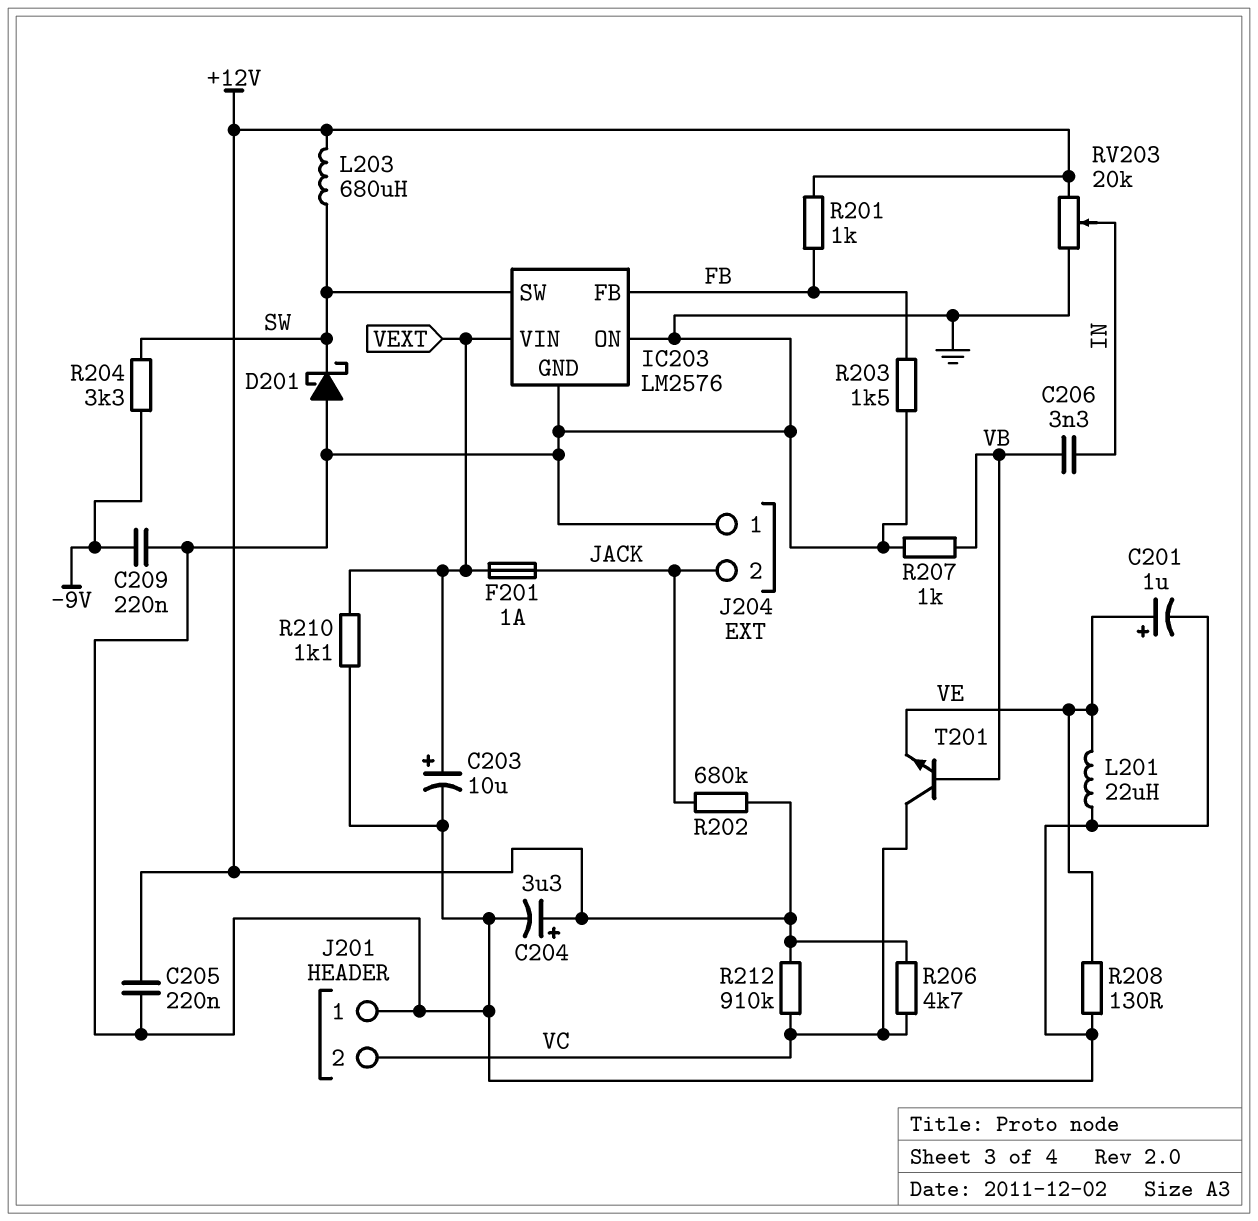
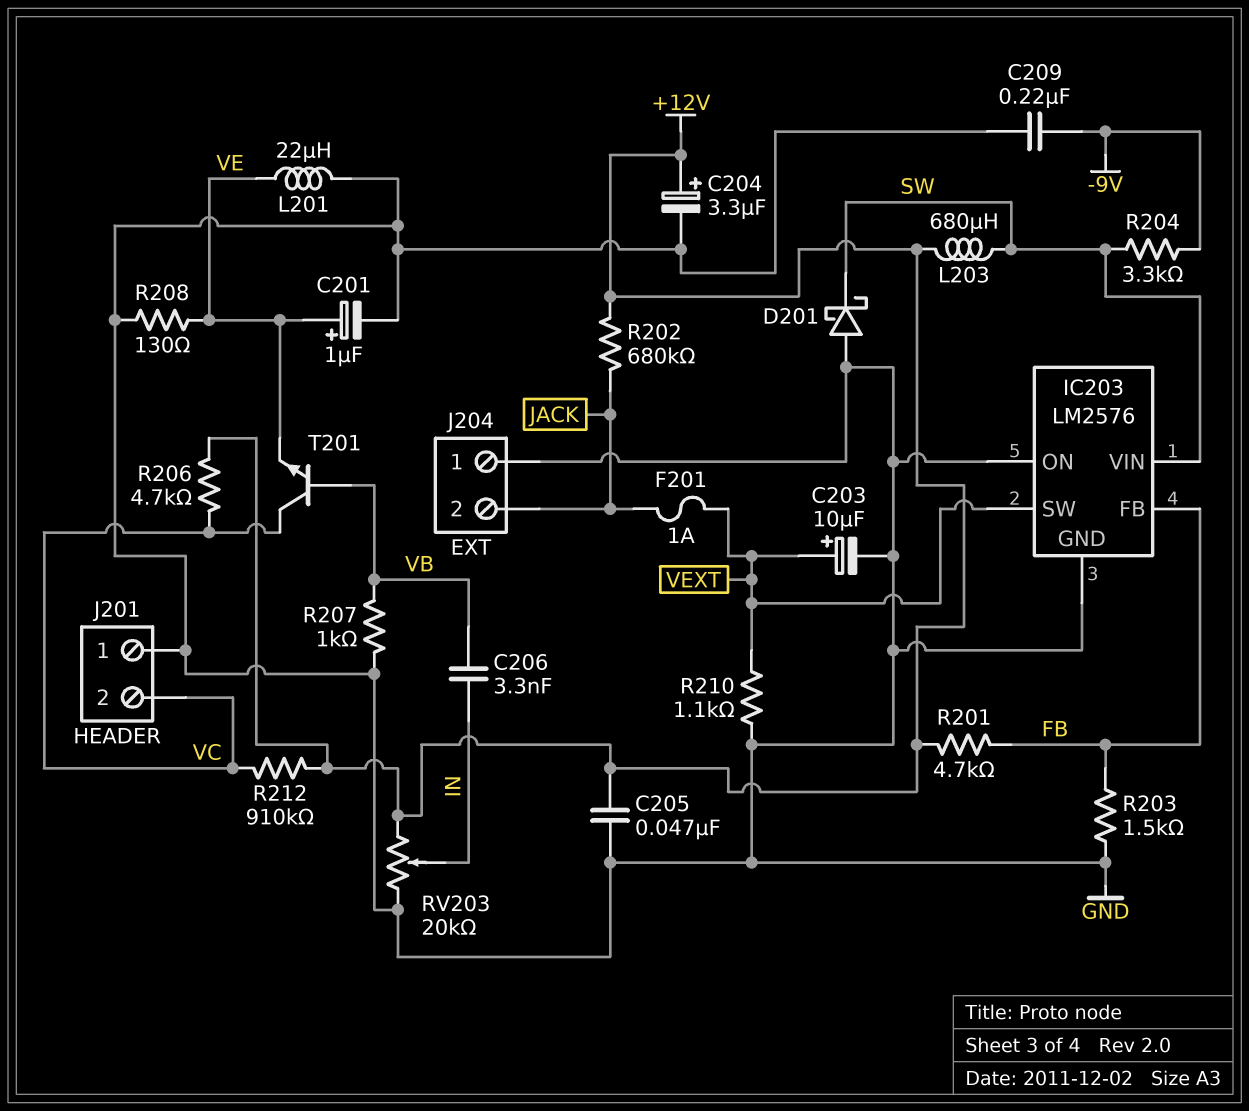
C205: 220nF (+12V, GND) -> 47nF (+12V, GND)
IC203 pin SW: SW -> VEXT
IC203 pin VIN: VEXT -> SW
R201: 1k (+12V, FB) -> 4.7k (+12V, FB)

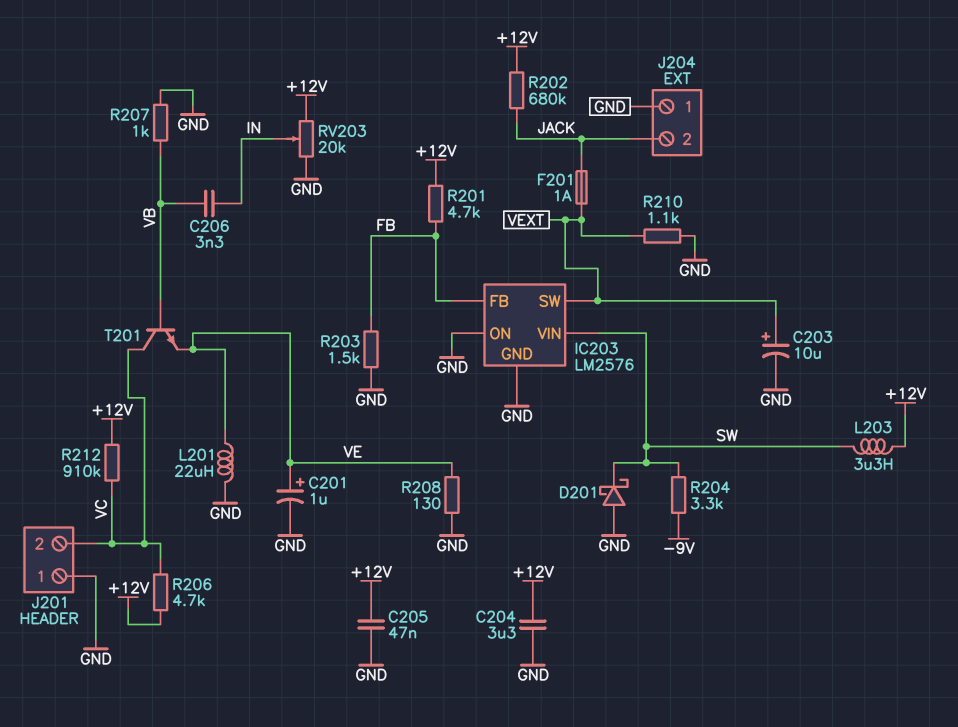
C204: 3.3uF (plus +12V, minus GND) -> 3.3uF (+12V, GND)
C209: 220nF (-9V, GND) -> none
L203: 680uH (+12V, SW) -> 3.3uH (+12V, SW)

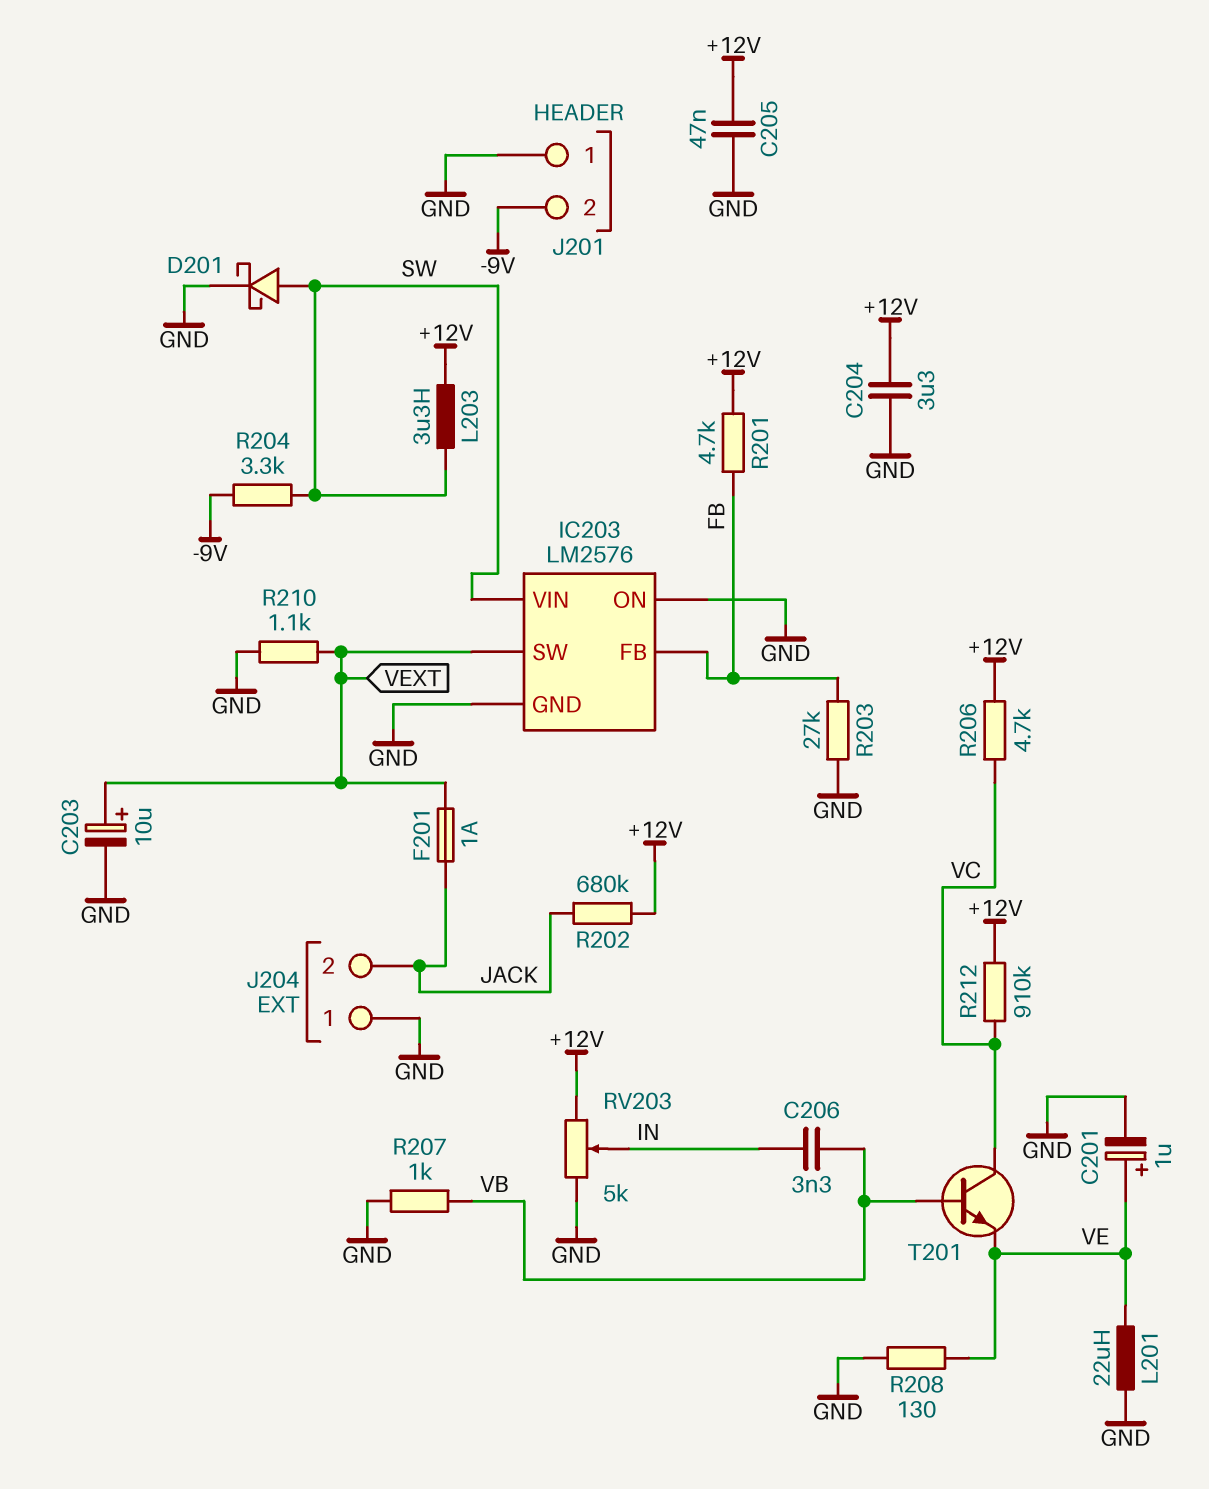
D201: schottky (A GND, K SW) -> schottky (A SW, K GND)
J201 pin 2: VC -> -9V
R203: 1.5k (FB, GND) -> 27k (FB, GND)
RV203: 20k (+12V, GND, wiper IN) -> 5k (+12V, GND, wiper IN)

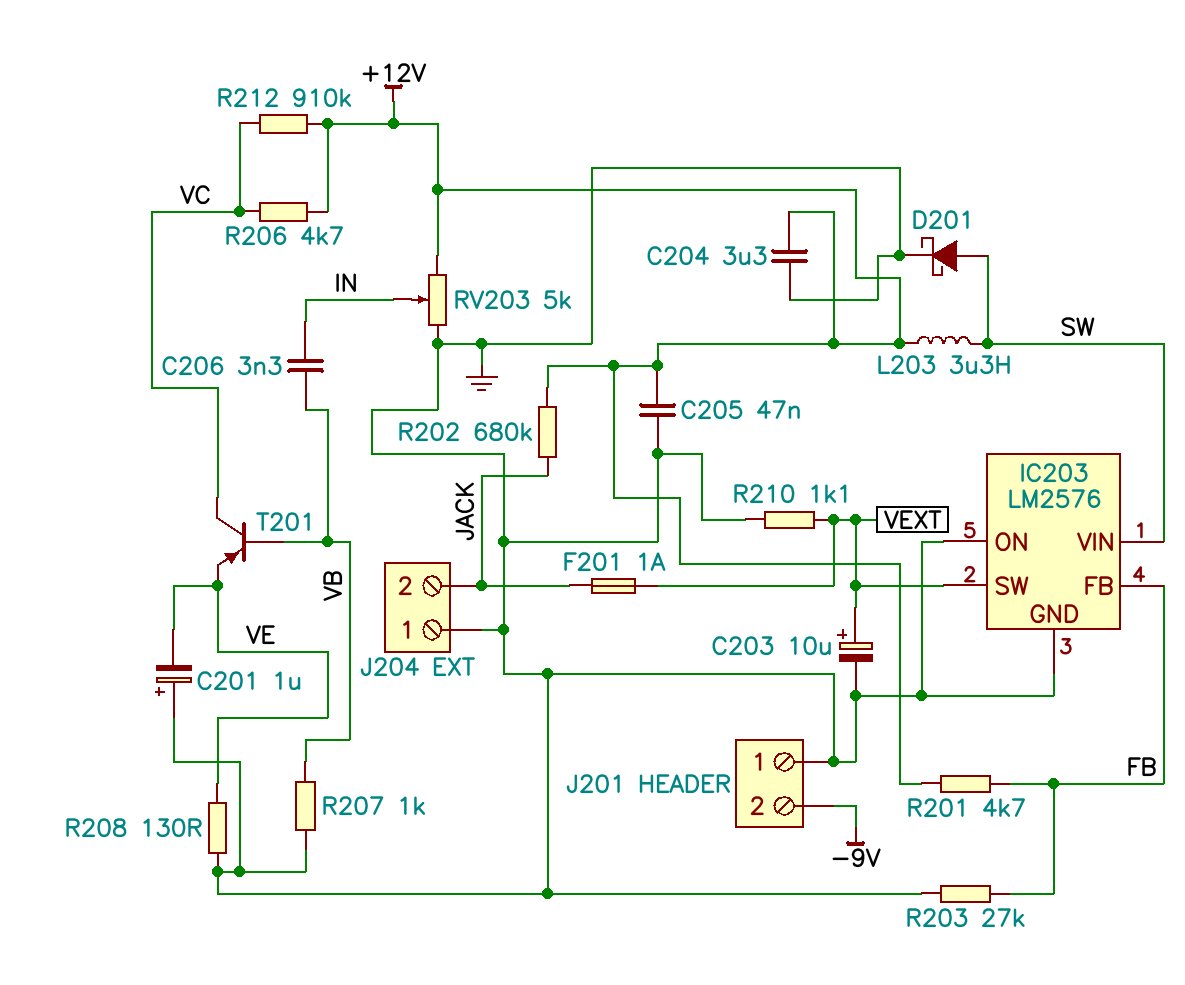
C201: 1uF (plus VE, minus GND) -> 1uF (plus GND, minus VE)
L201: 22uH (GND, VE) -> none
R204: 3.3k (-9V, SW) -> none
T201: NPN (B VB, C VC, E VE) -> PNP (B VB, C VC, E VE)

